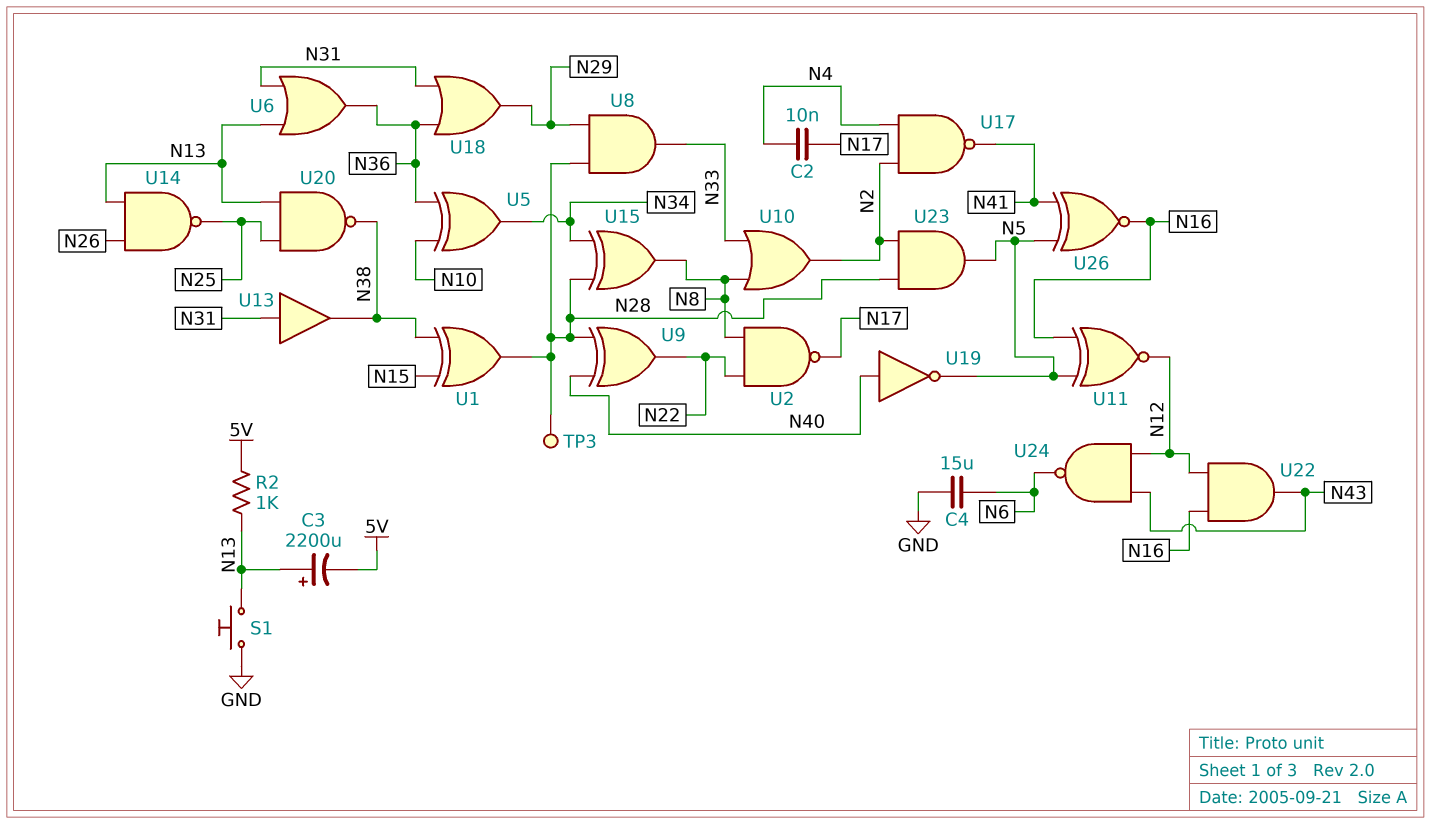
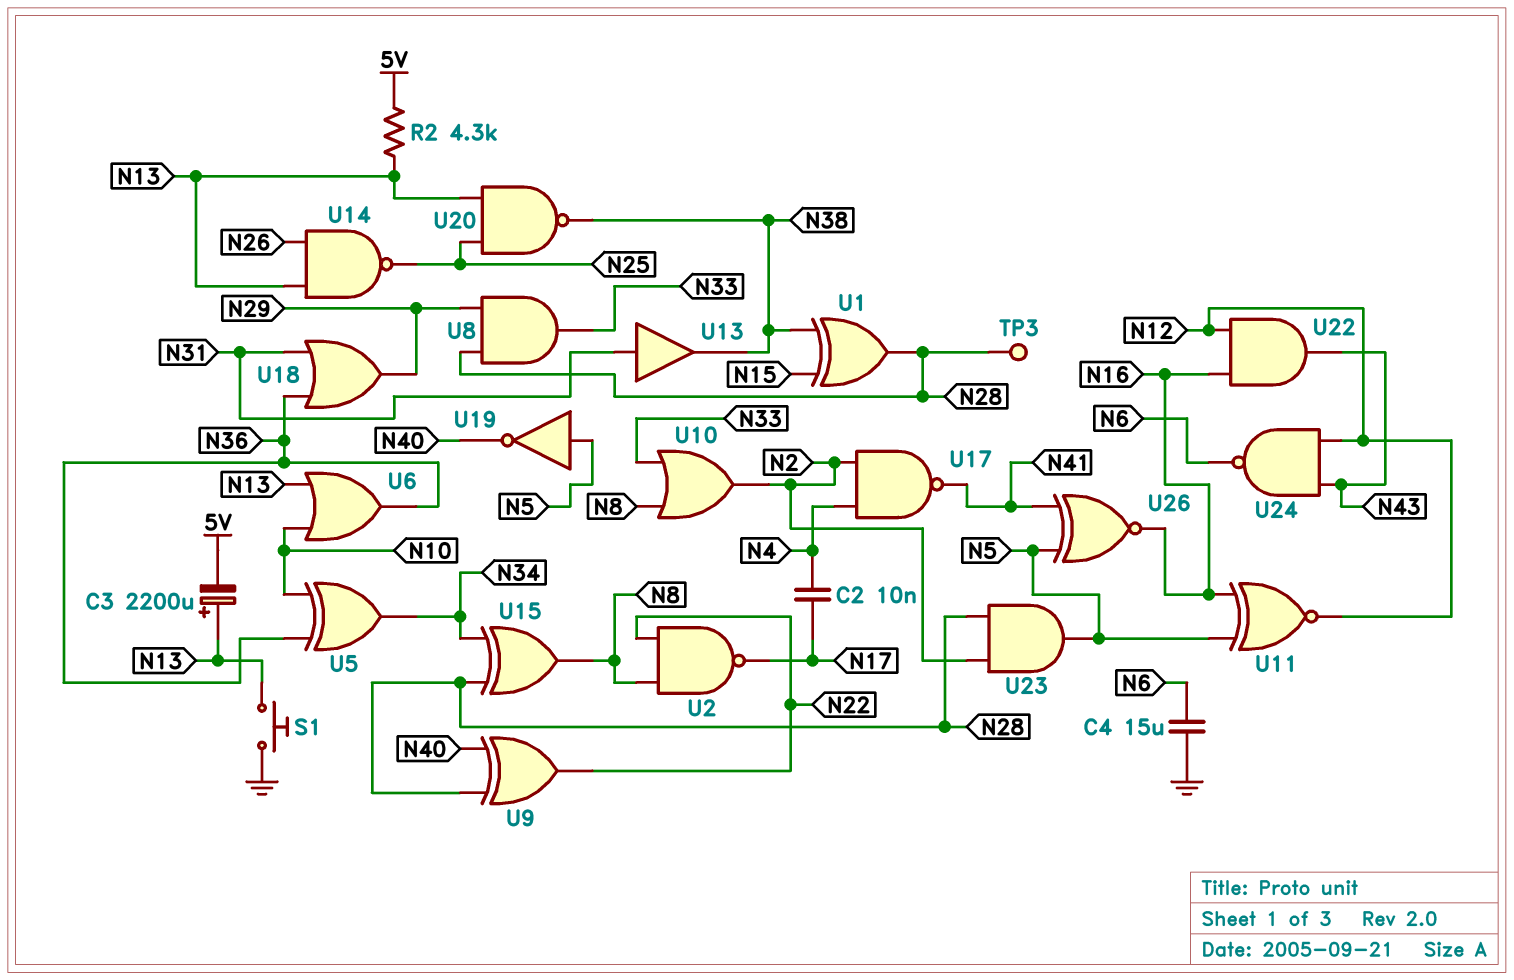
R2: 1k (5V, N13) -> 4.3k (5V, N13)
U6: OR (in N13, in N31, out N36) -> OR (in N10, in N13, out N36)
U19: NOT (in N40, out N5) -> NOT (in N5, out N40)

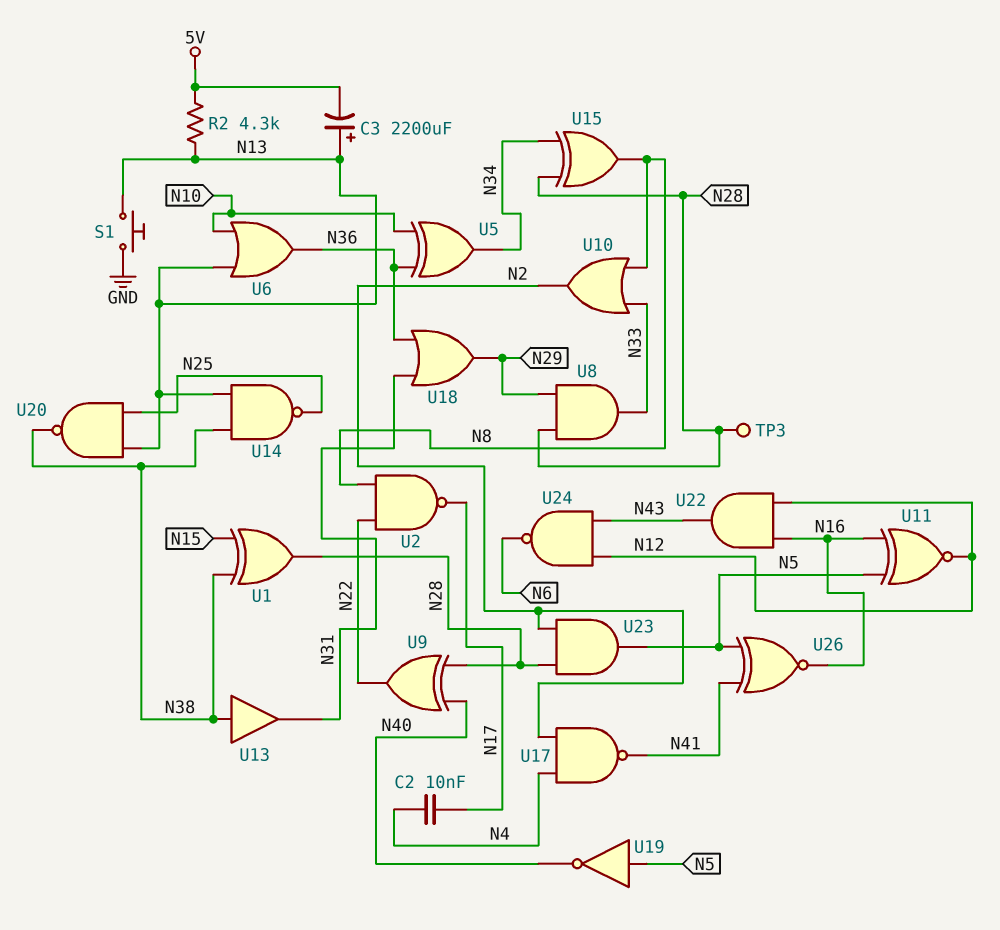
C4: 15uF (GND, N6) -> none
U13: buffer (in N31, out N38) -> buffer (in N38, out N31)
U14: NAND (in N13, in N26, out N25) -> NAND (in N13, in N38, out N25)

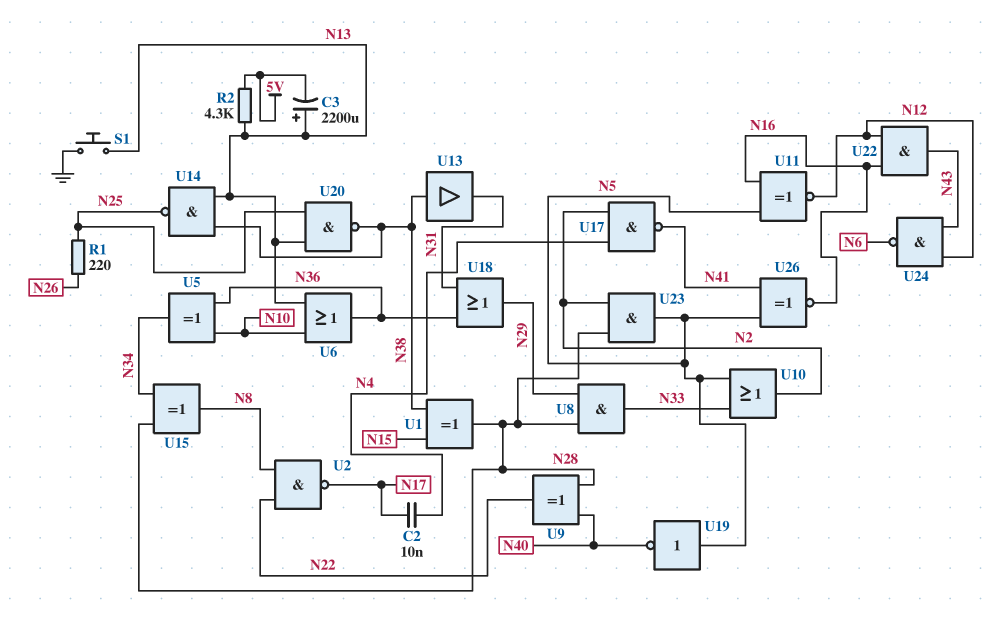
R1: none -> 220 (N25, N26)
TP3: test point (N28) -> none
U10: OR (in N8, in N33, out N2) -> OR (in N5, in N33, out N2)

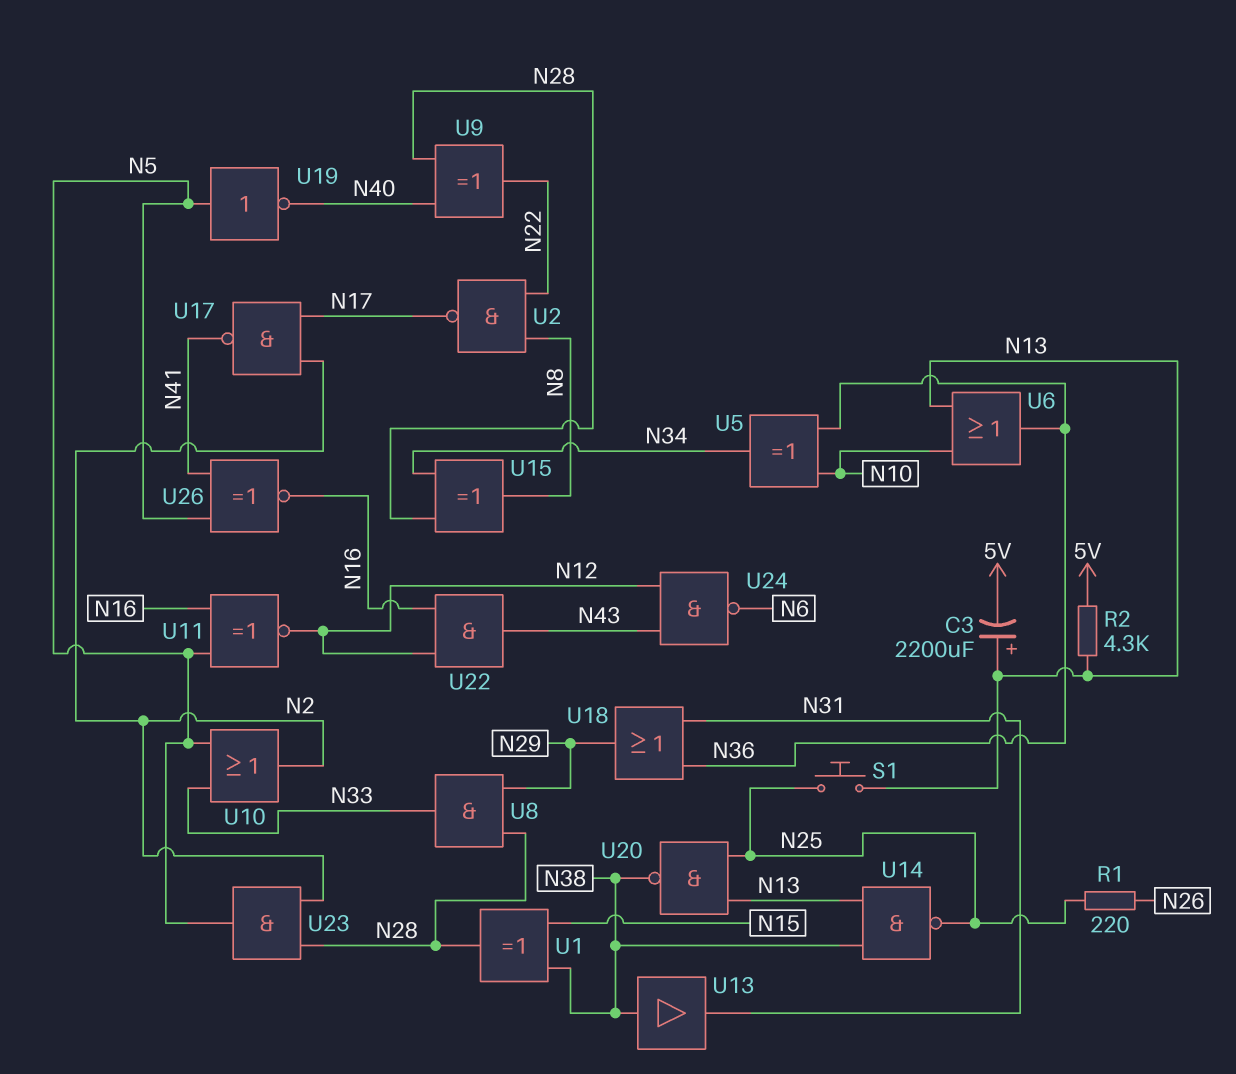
C2: 10nF (N4, N17) -> none
S1: button (GND, N13) -> button (N13, N25)
U17: NAND (in N2, in N4, out N41) -> NAND (in N2, in N17, out N41)

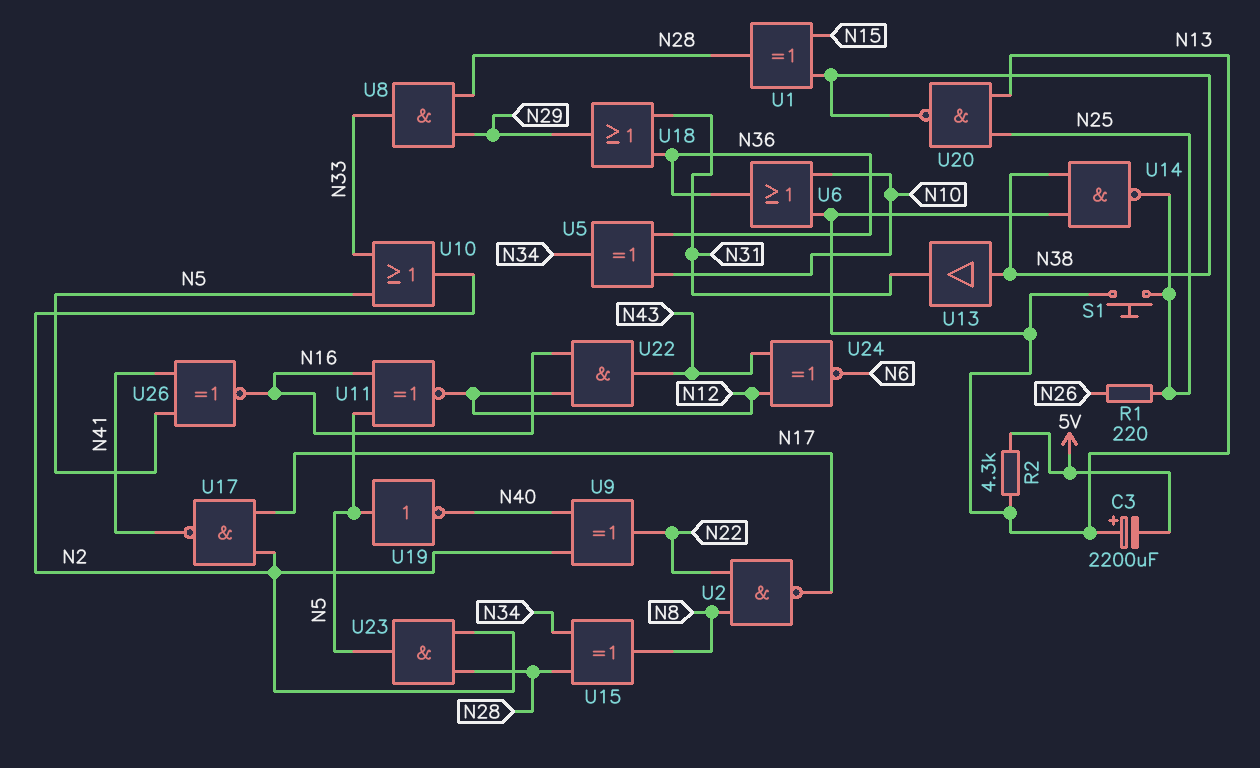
U9: XOR (in N28, in N40, out N22) -> XOR (in N2, in N40, out N22)
U24: NAND (in N12, in N43, out N6) -> XNOR (in N12, in N43, out N6)

